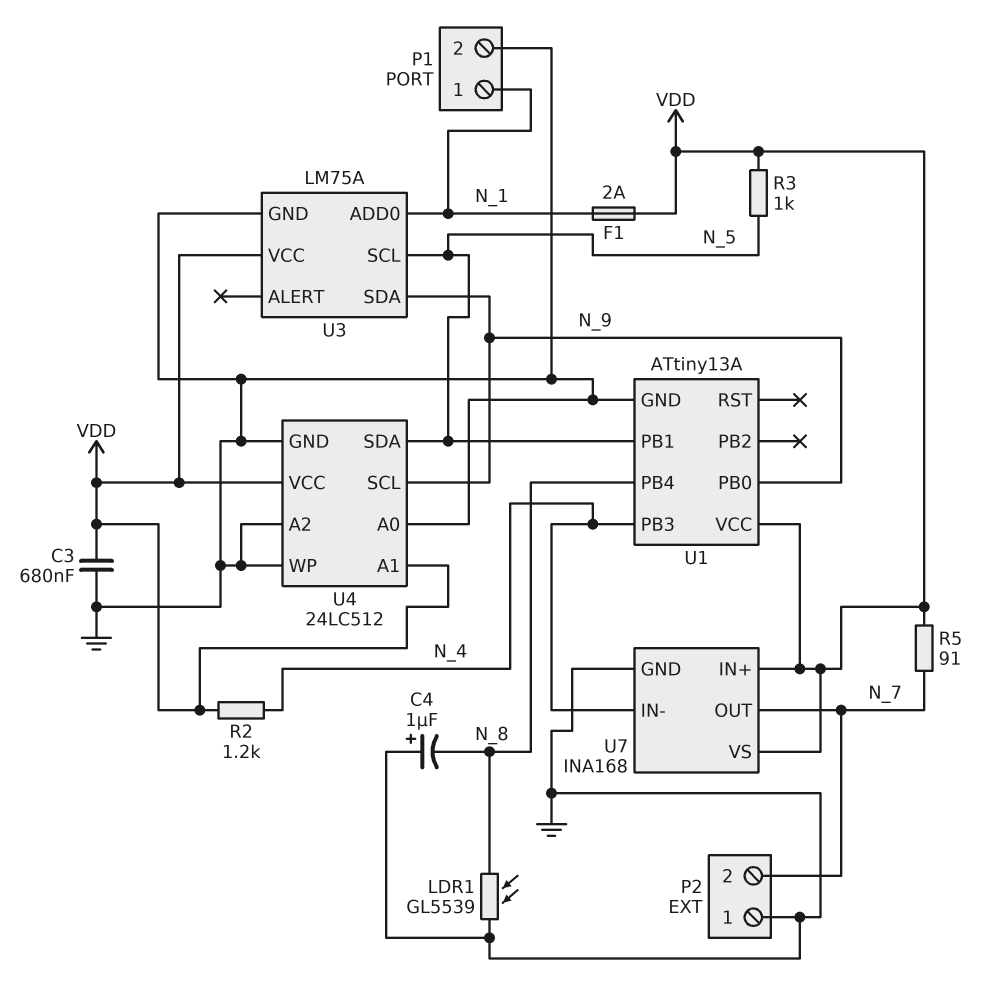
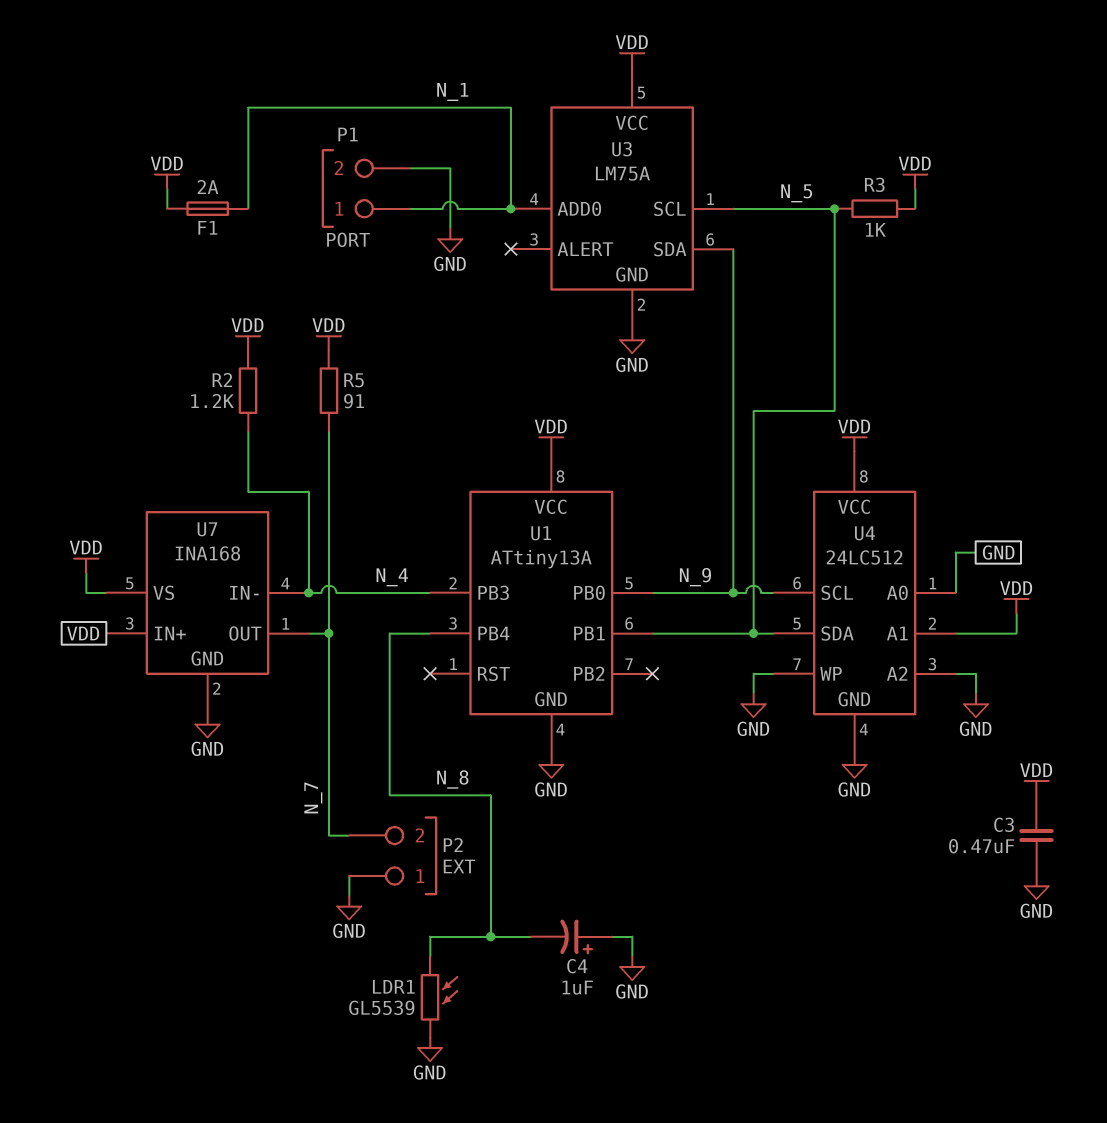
C3: 680nF (GND, VDD) -> 470nF (GND, VDD)

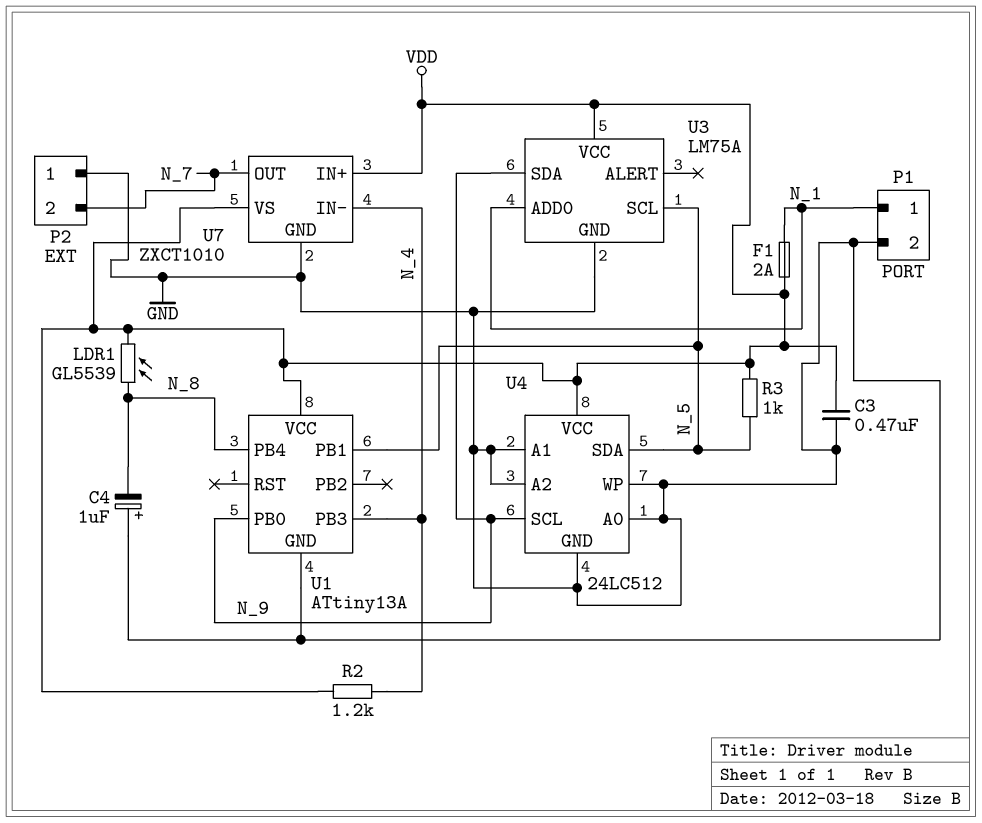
LDR1: GL5539 (GND, N_8) -> GL5539 (N_8, VDD)
R5: 91 (N_7, VDD) -> none
U4 pin A1: VDD -> GND
U7: INA168 -> ZXCT1010

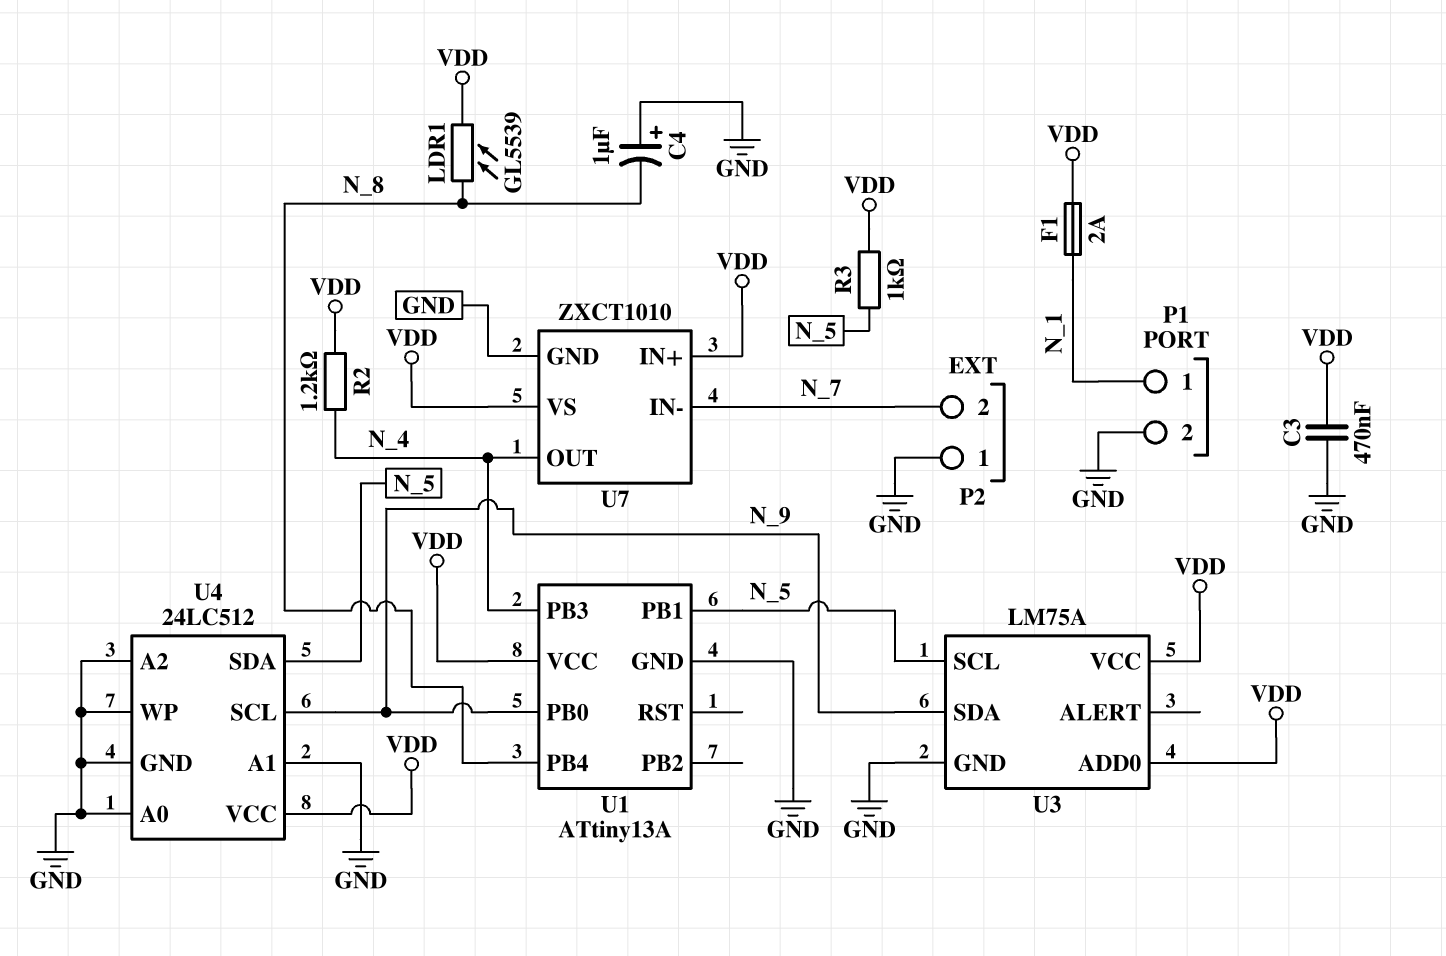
U3 pin ADD0: N_1 -> VDD
U7 pin IN-: N_4 -> N_7
U7 pin OUT: N_7 -> N_4

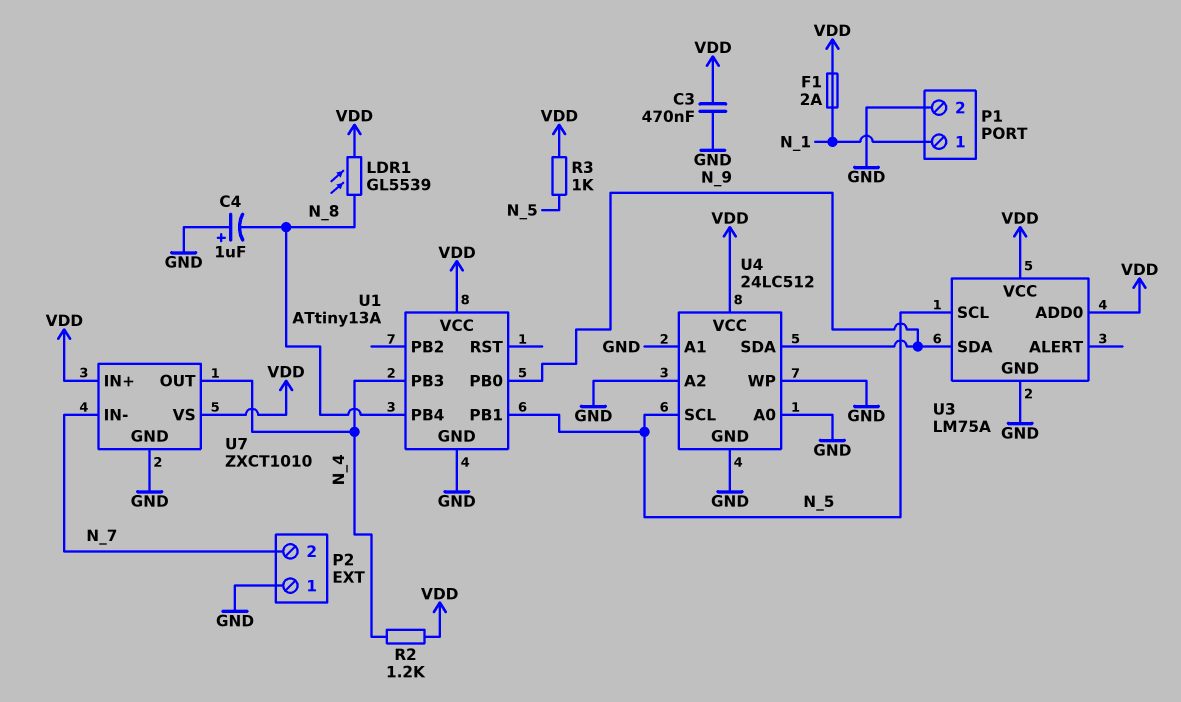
U4 pin SCL: N_9 -> N_5
U4 pin SDA: N_5 -> N_9

